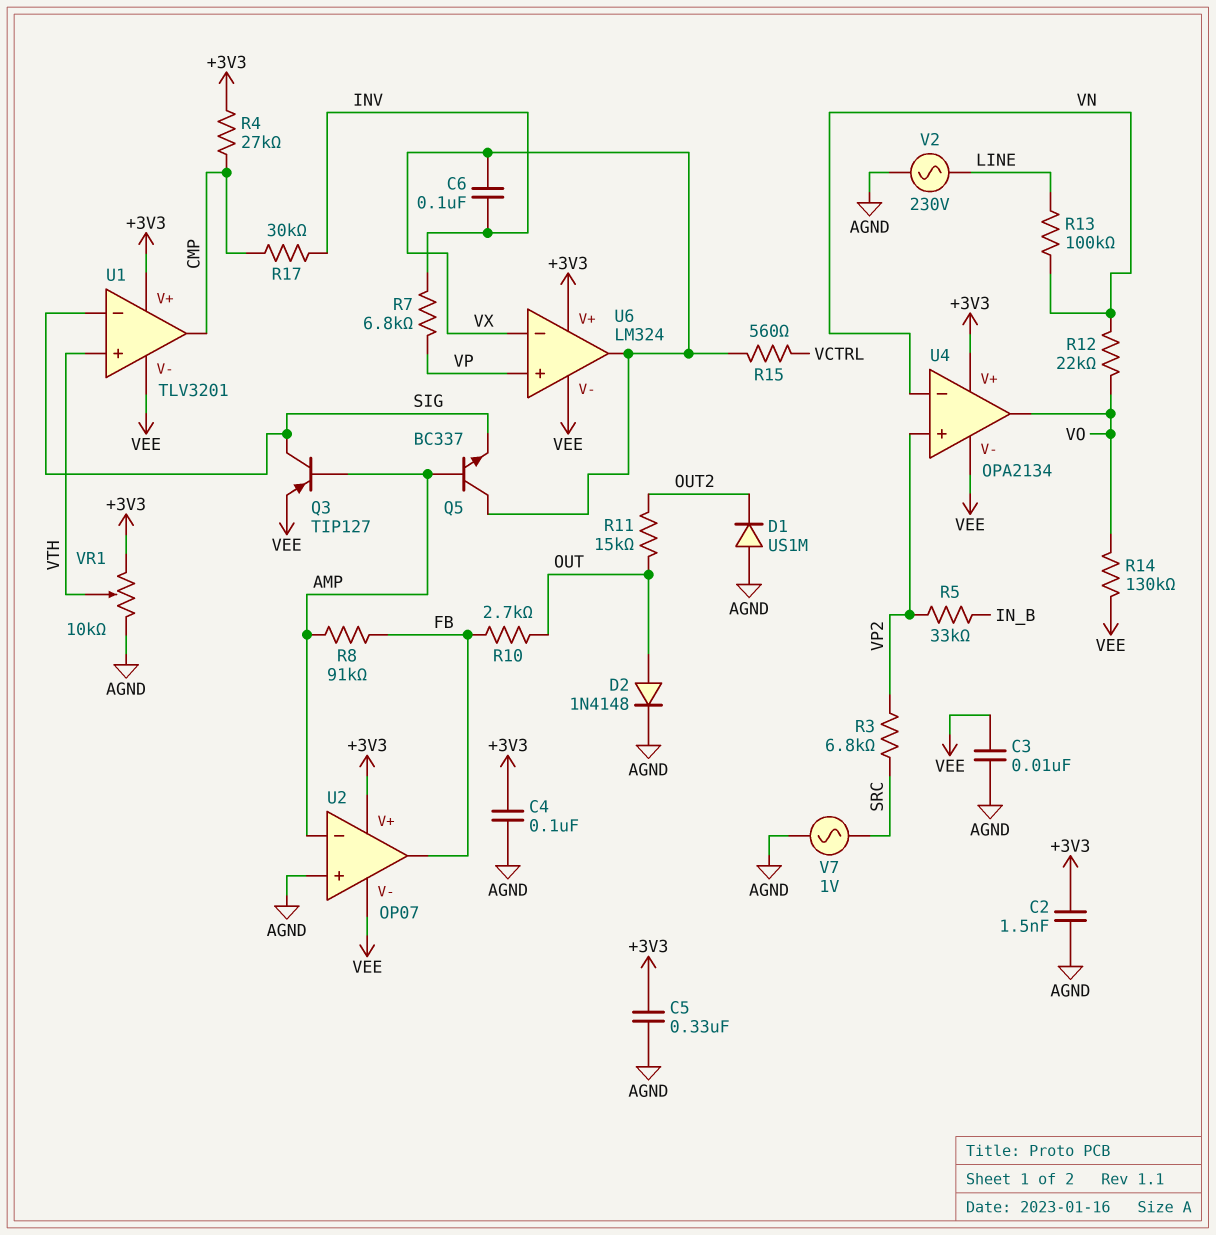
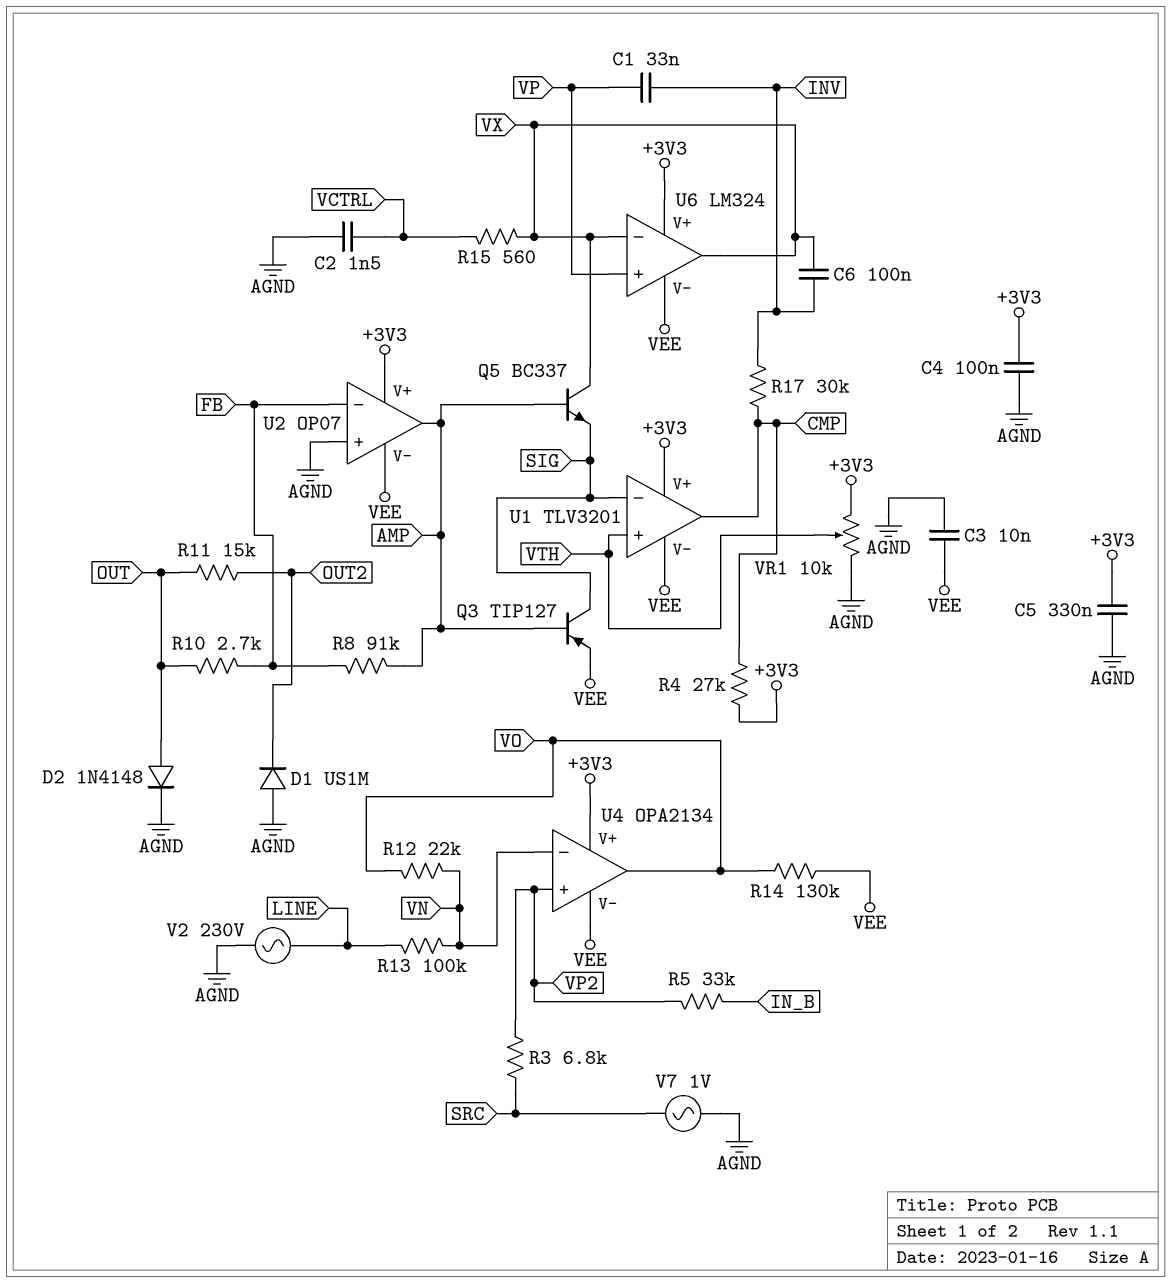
C1: none -> 33nF (INV, VP)
C2: 1.5nF (+3V3, AGND) -> 1.5nF (AGND, VCTRL)
R7: 6.8k (INV, VP) -> none
U2 pin in-: AMP -> FB
U2 pin out: FB -> AMP

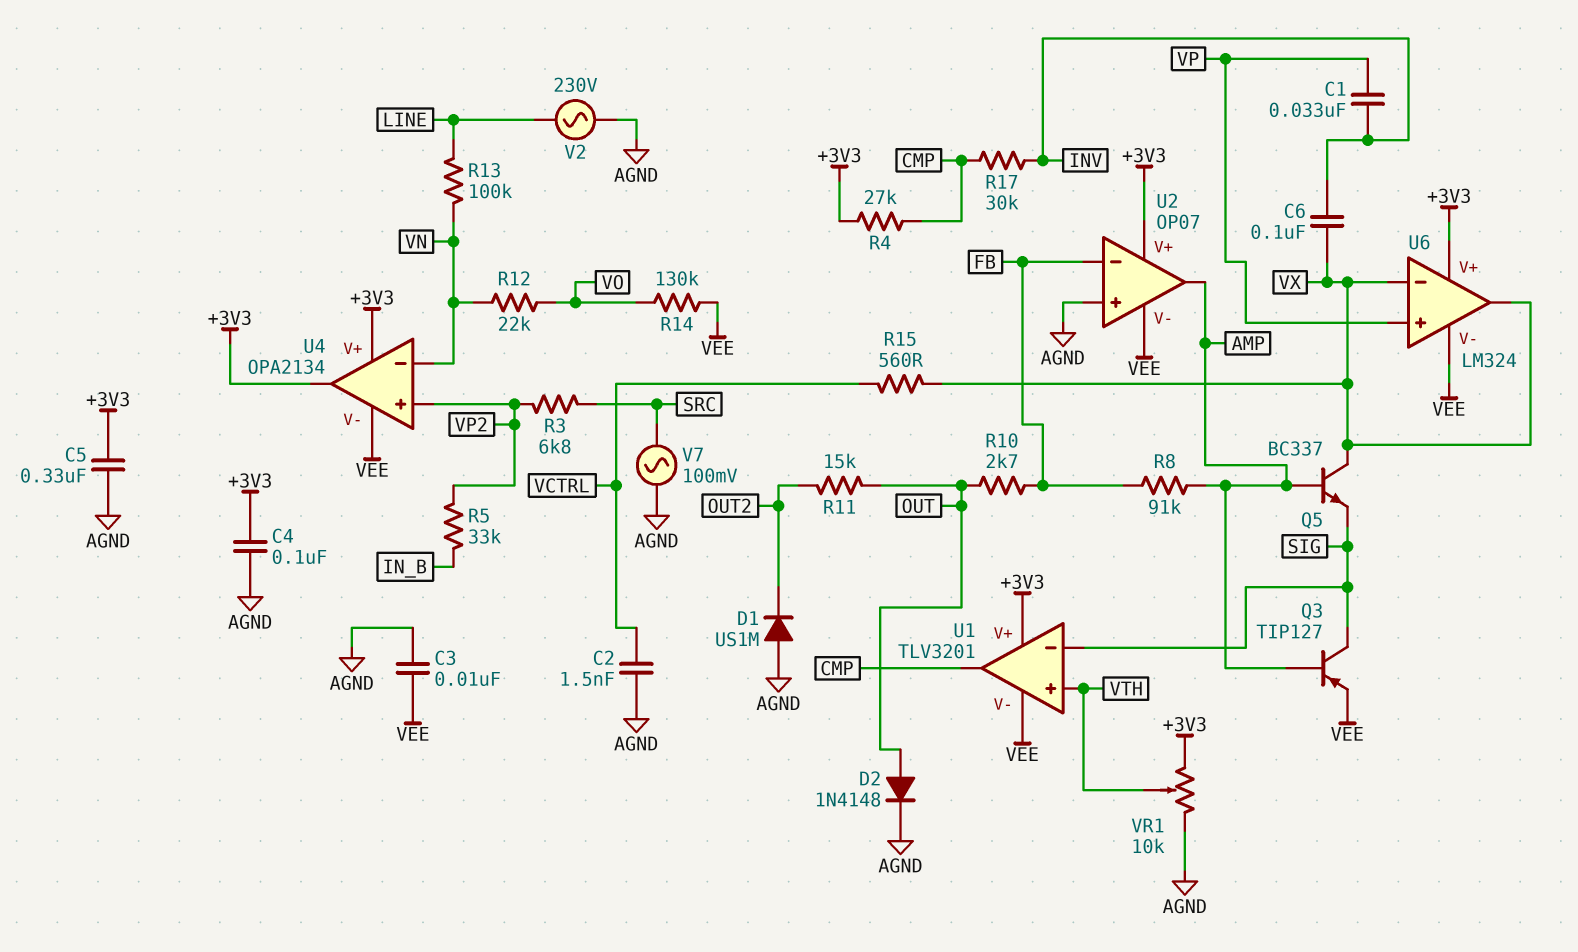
U4 pin out: VO -> +3V3
V7: AC 1V (AGND, SRC) -> AC 100mV (AGND, SRC)

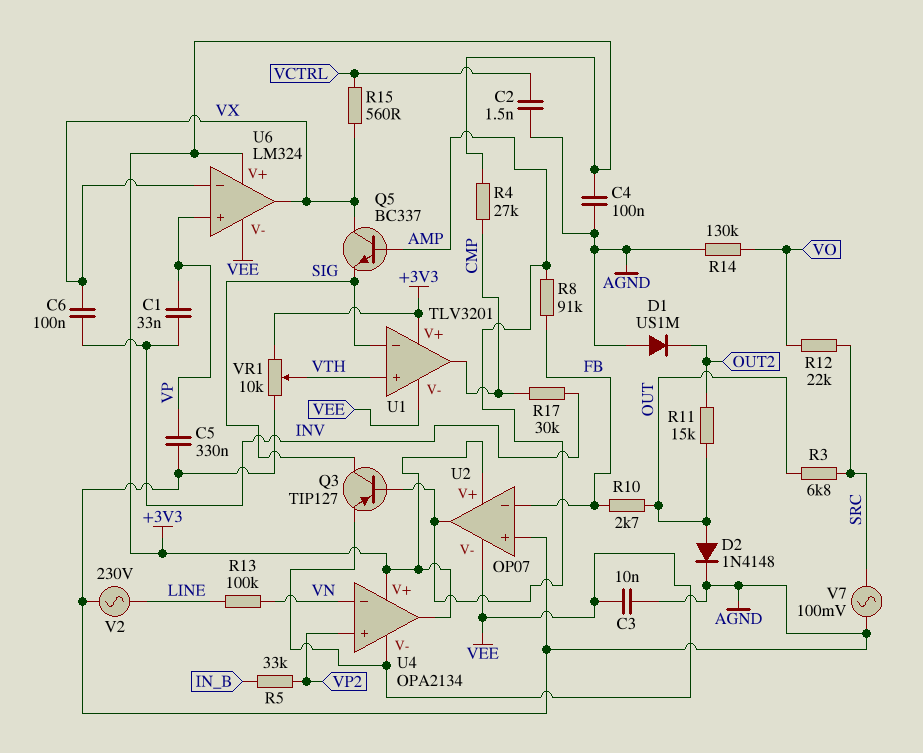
C5: 330nF (+3V3, AGND) -> 330nF (AGND, VP)
R3: 6.8k (SRC, VP2) -> 6.8k (OUT, SRC)
R12: 22k (VN, VO) -> 22k (SRC, VO)
R14: 130k (VEE, VO) -> 130k (AGND, VO)

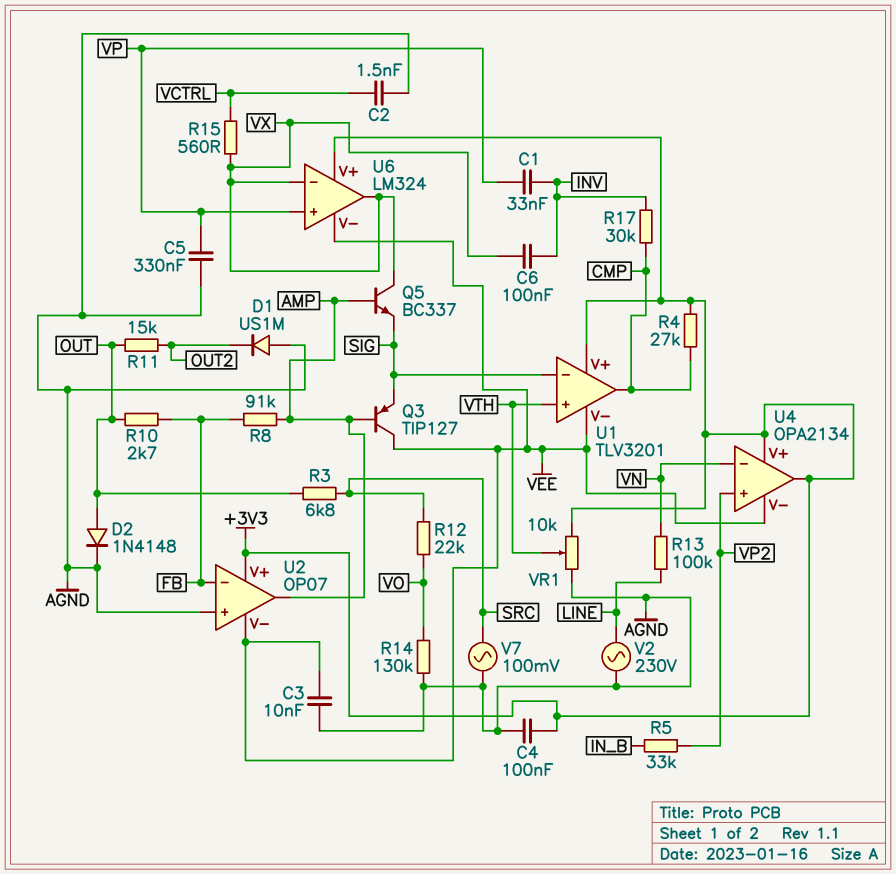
Q3: PNP TIP127 (B AMP, C SIG, E VEE) -> PNP TIP127 (B AMP, C VEE, E SIG)

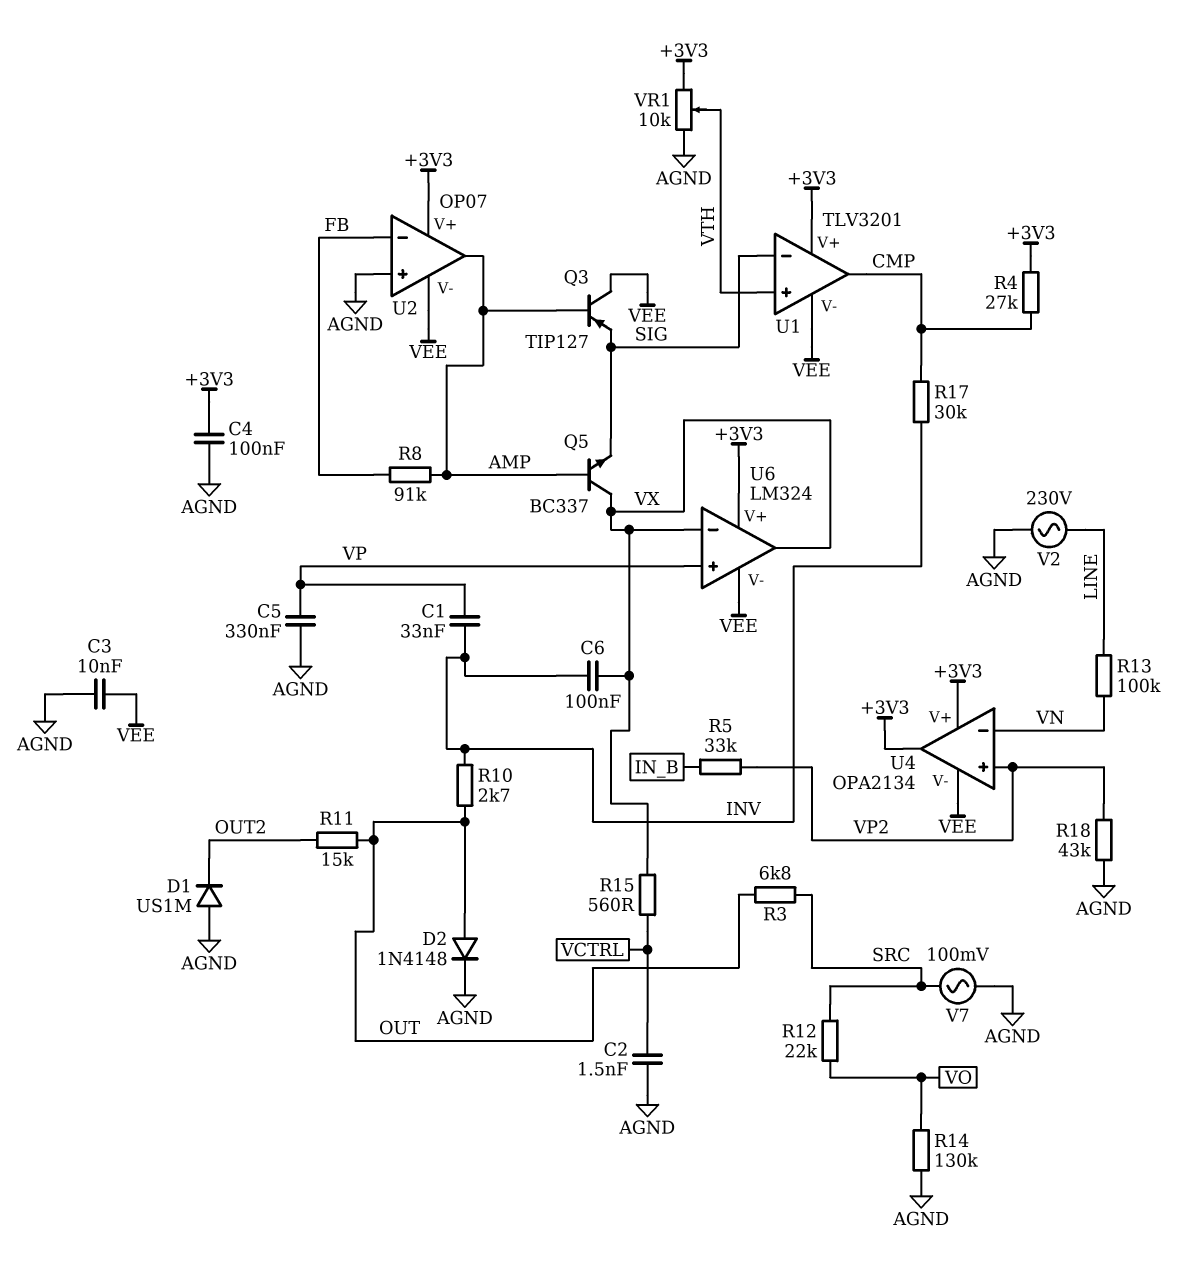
R10: 2.7k (FB, OUT) -> 2.7k (INV, OUT)
R18: none -> 43k (AGND, VP2)

